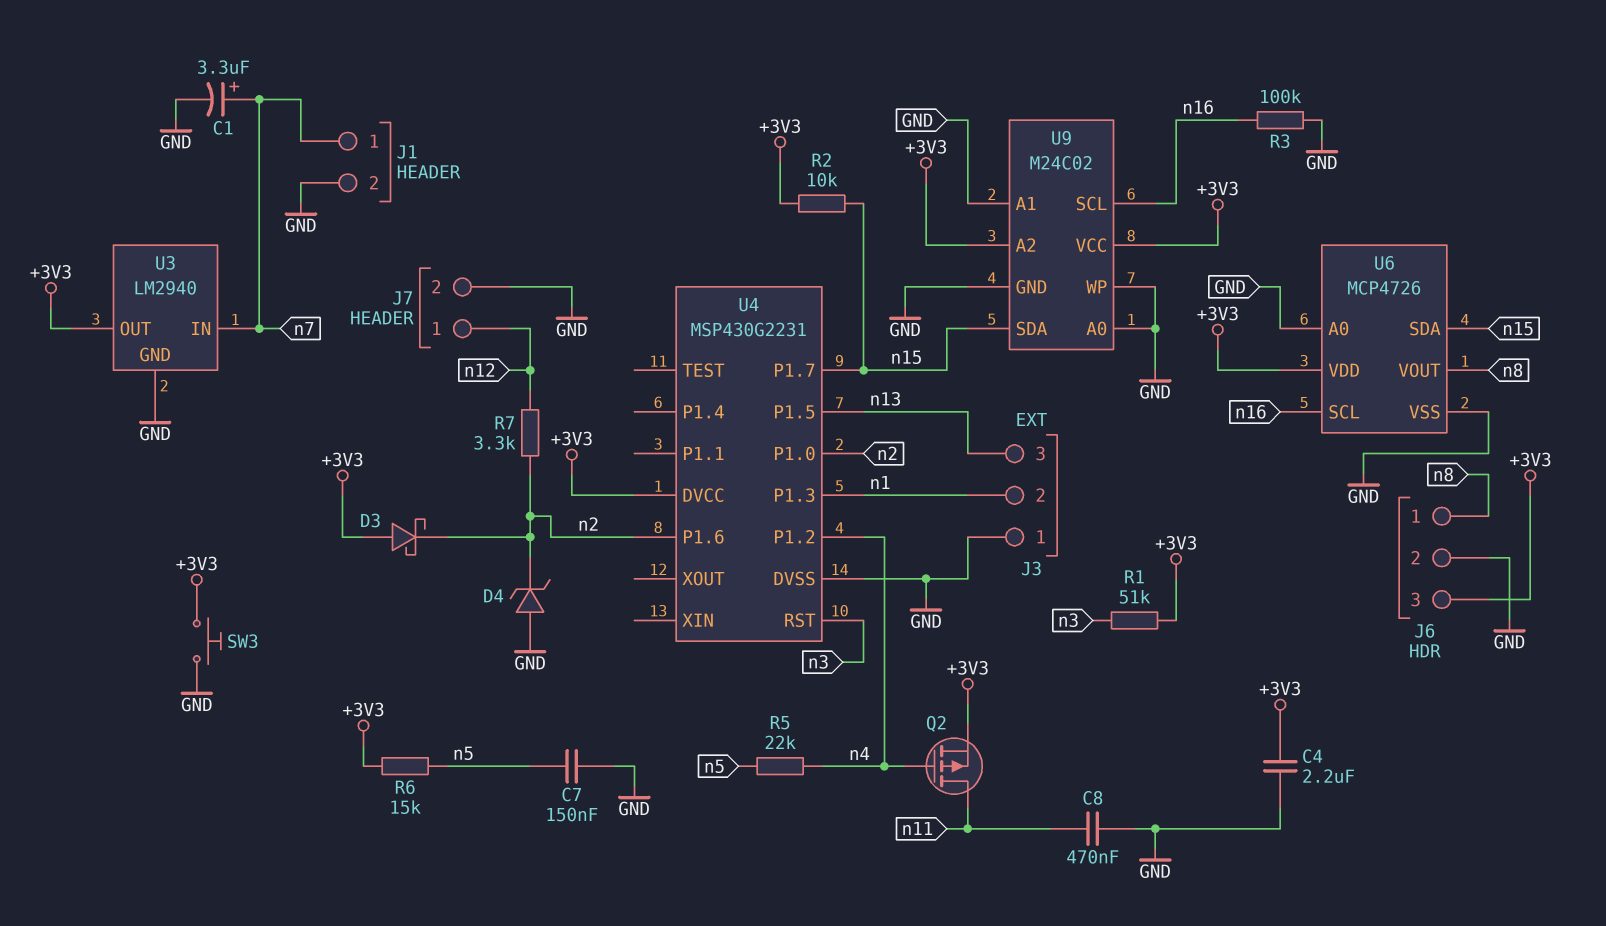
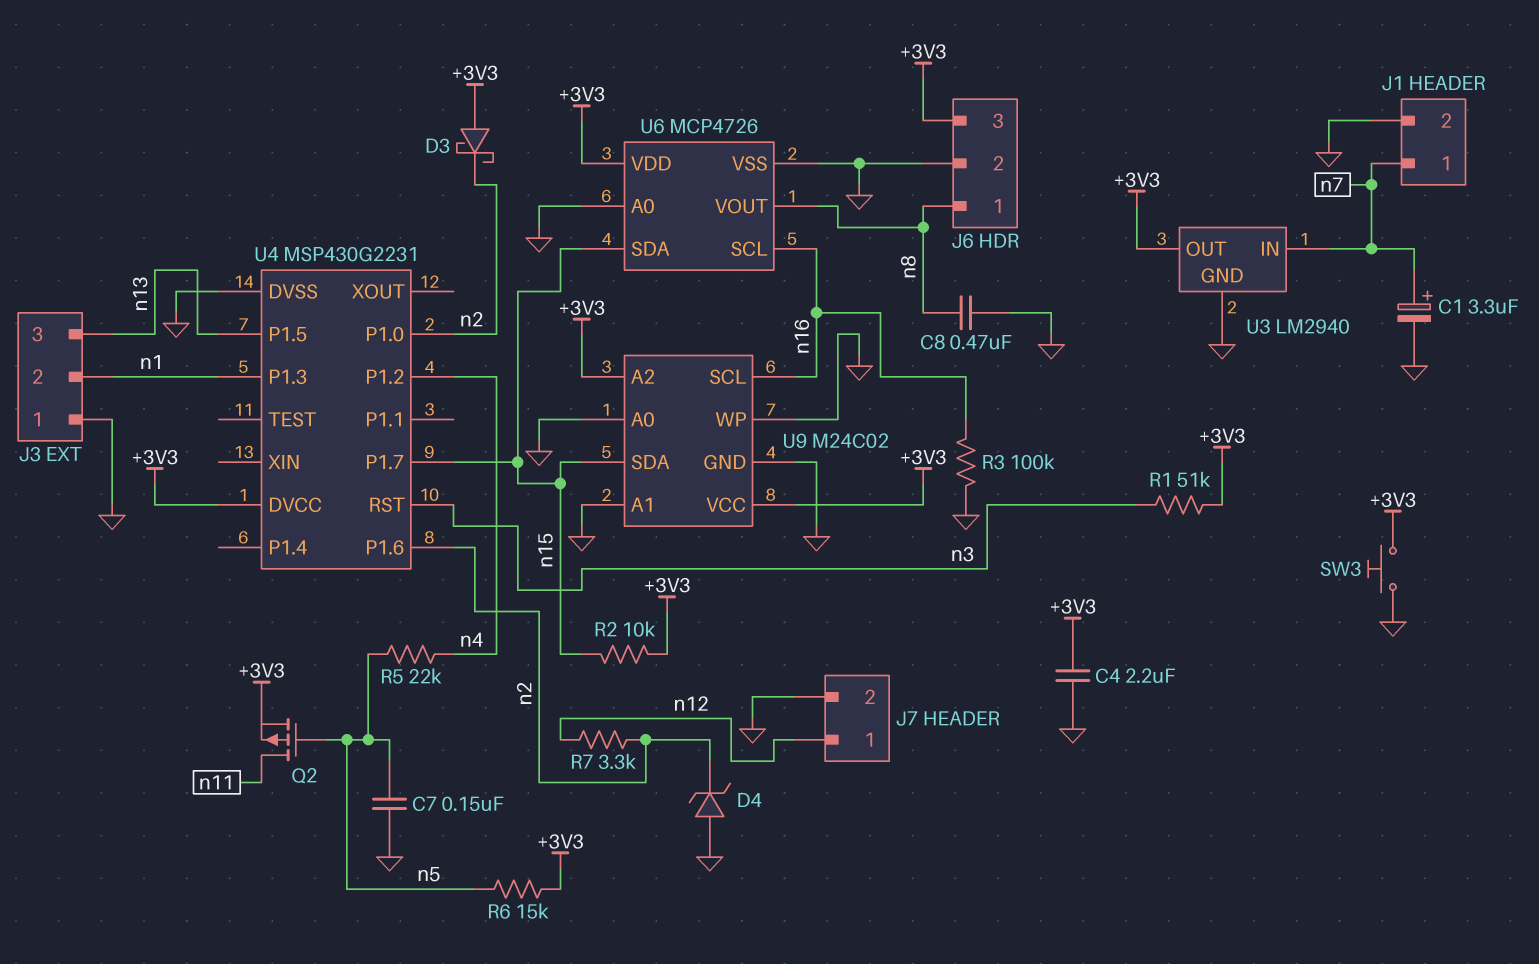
C8: 470nF (GND, n11) -> 470nF (GND, n8)
Q2: PMOS (G n4, D n11, S +3V3) -> PMOS (G n5, D n11, S +3V3)

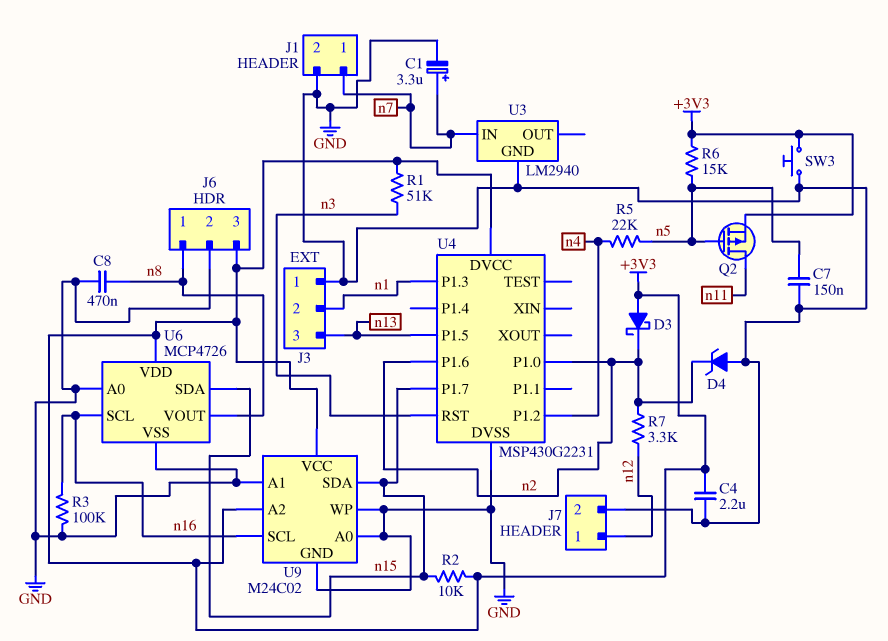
U3 pin OUT: +3V3 -> none

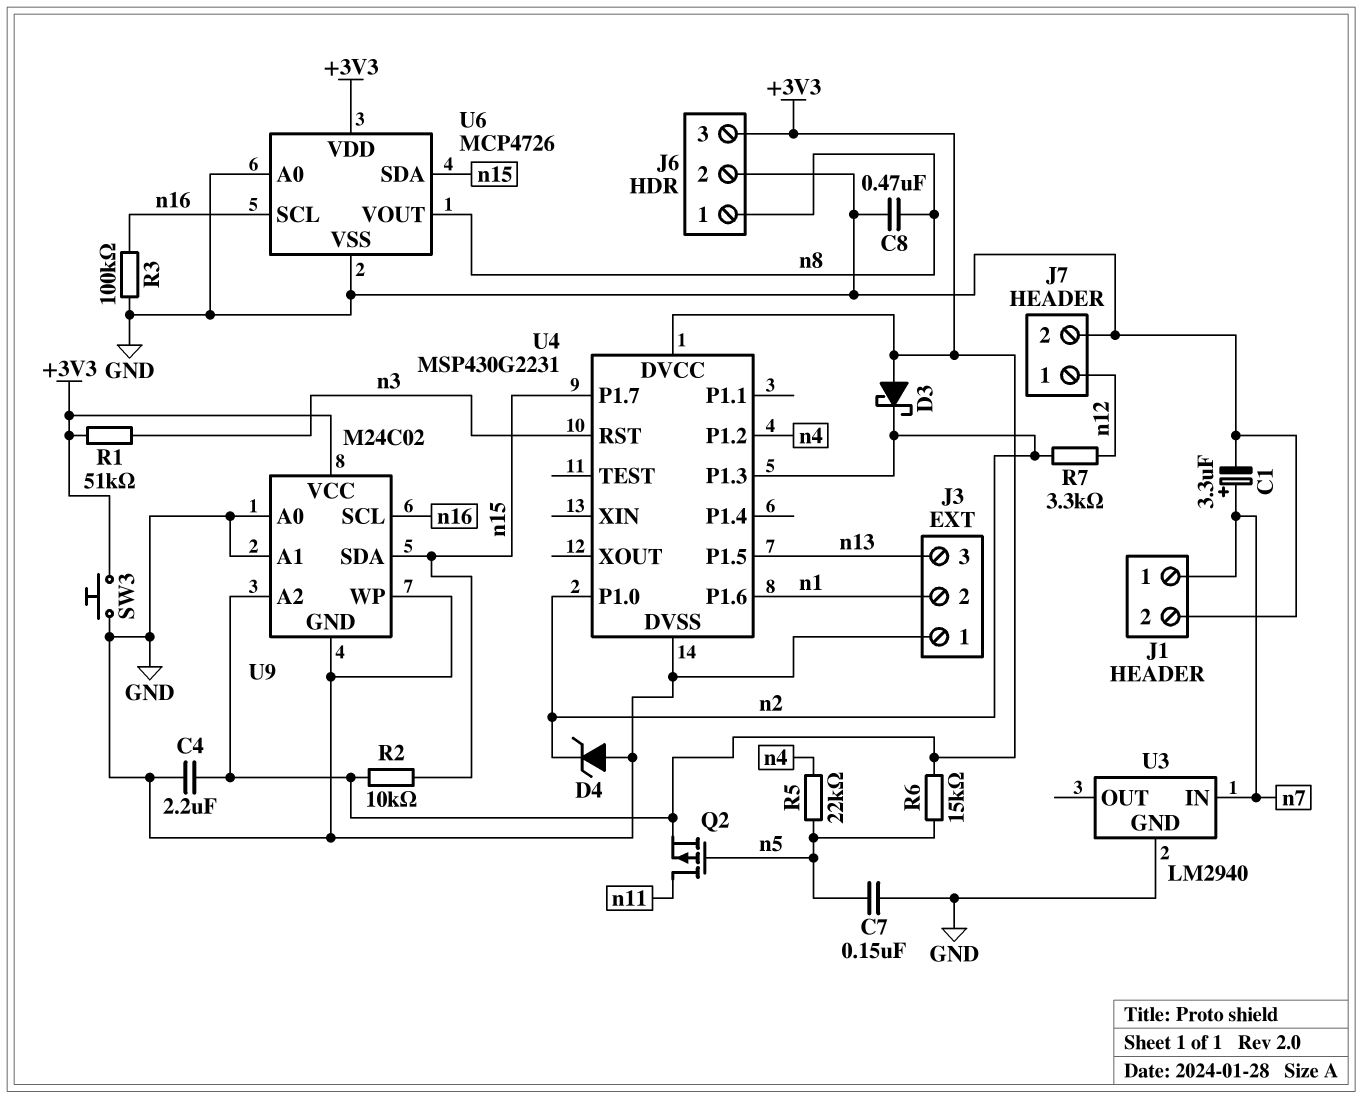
U4 pin P1.3: n1 -> n2
U4 pin P1.6: n2 -> n1

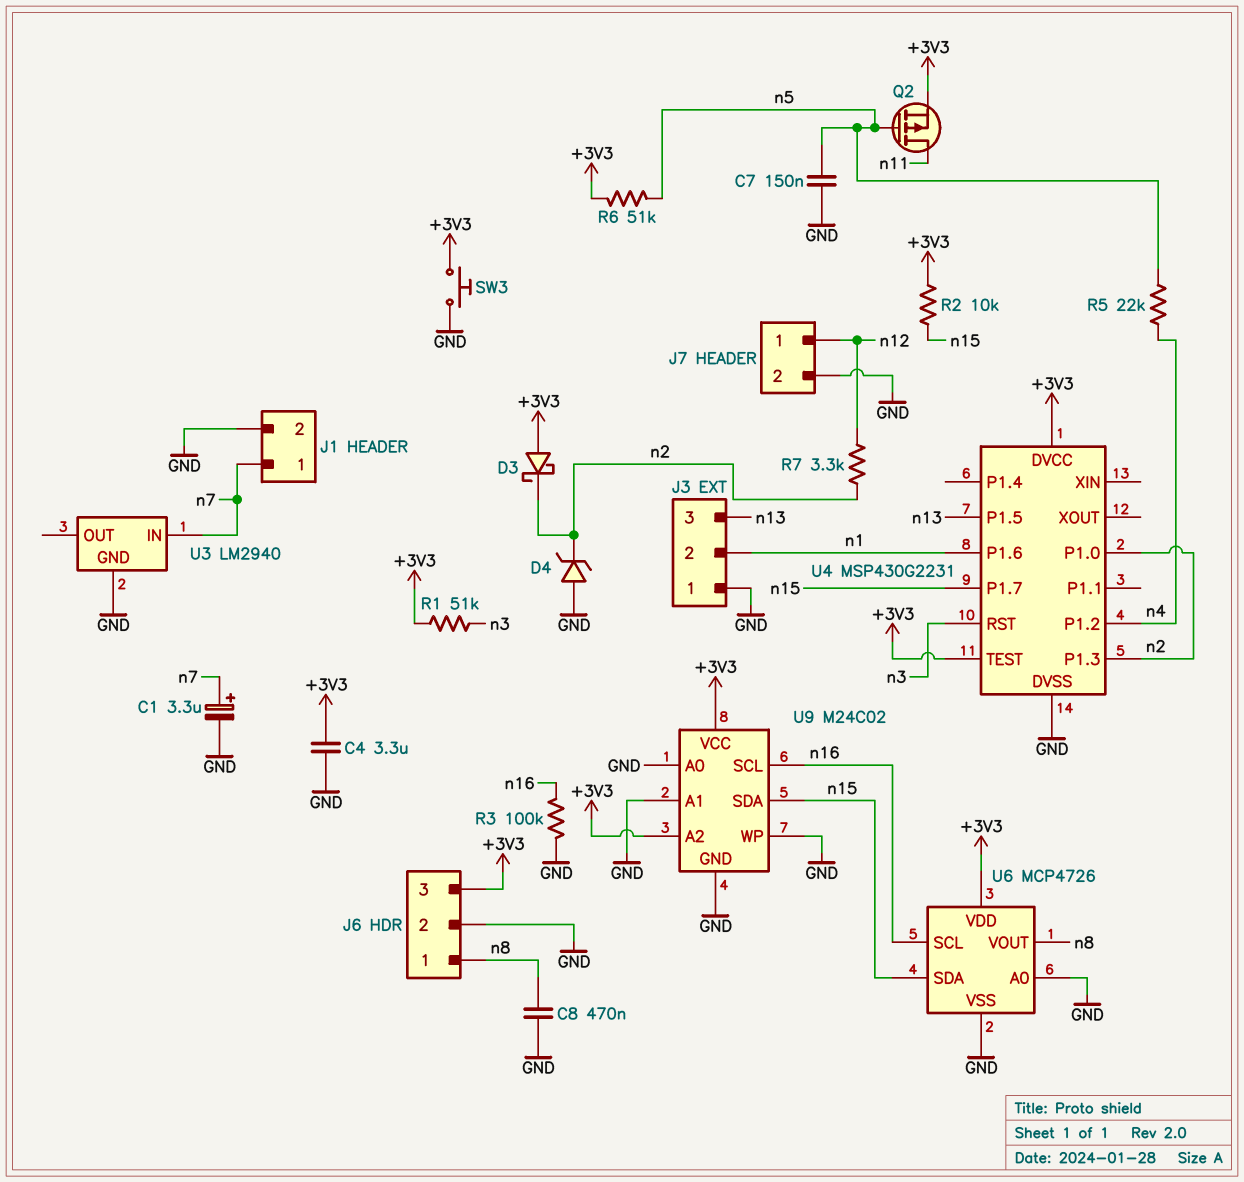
C4: 2.2uF (+3V3, GND) -> 3.3uF (+3V3, GND)
R6: 15k (+3V3, n5) -> 51k (+3V3, n5)
U4 pin TEST: none -> +3V3

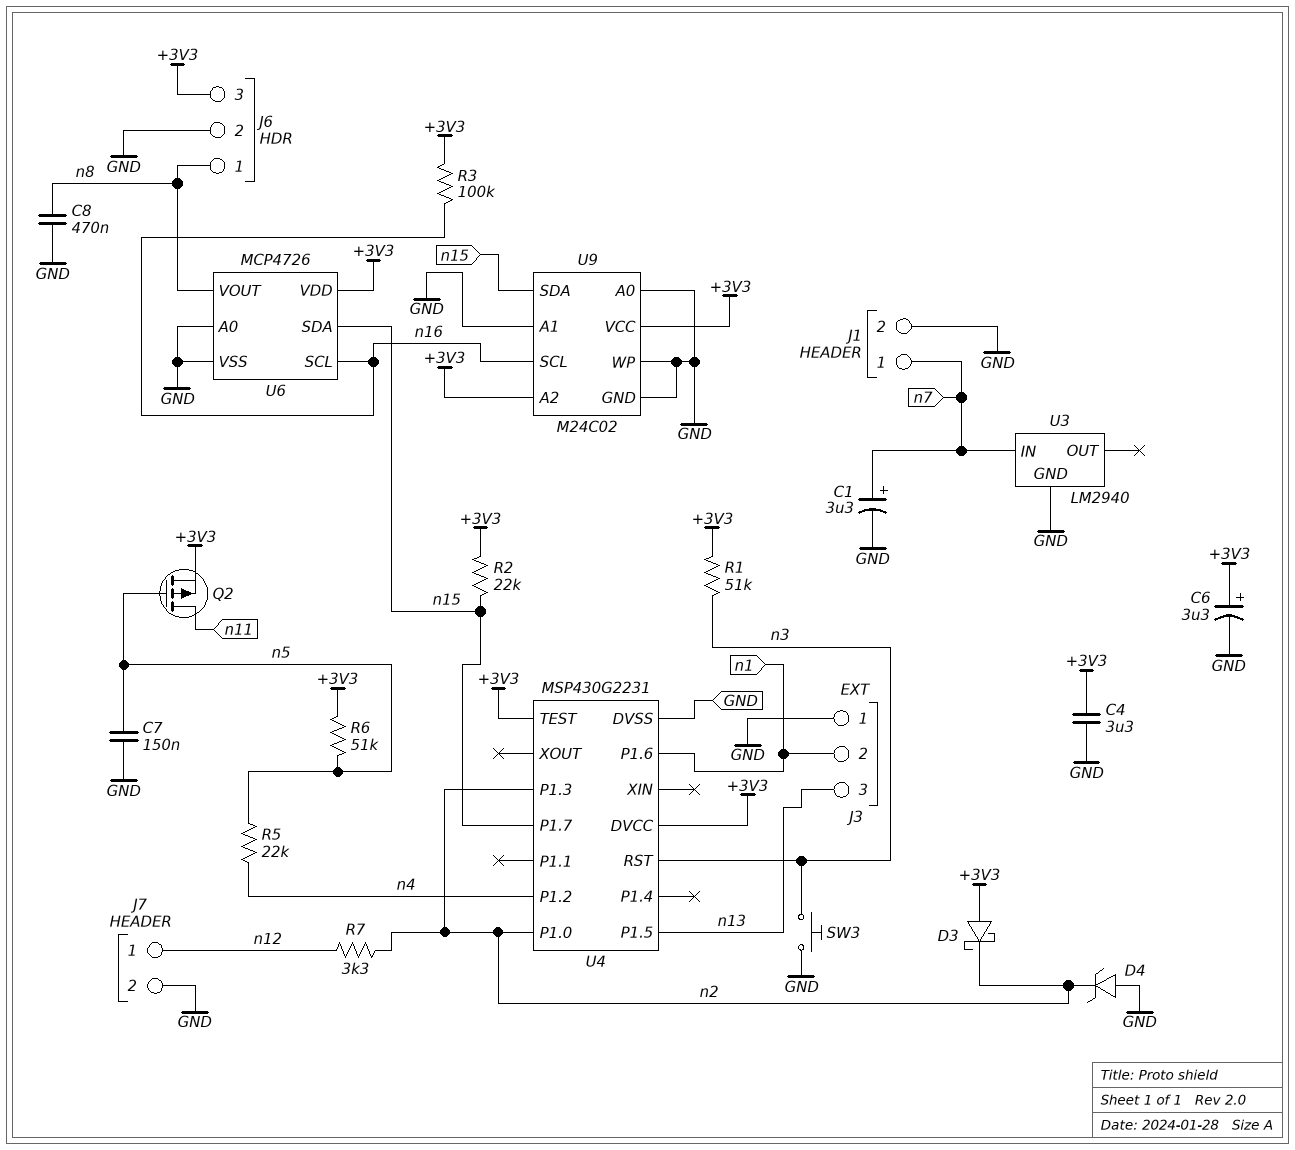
C6: none -> 3.3uF (plus +3V3, minus GND)
R2: 10k (+3V3, n15) -> 22k (+3V3, n15)
R3: 100k (GND, n16) -> 100k (+3V3, n16)
SW3: button (+3V3, GND) -> button (GND, n3)

